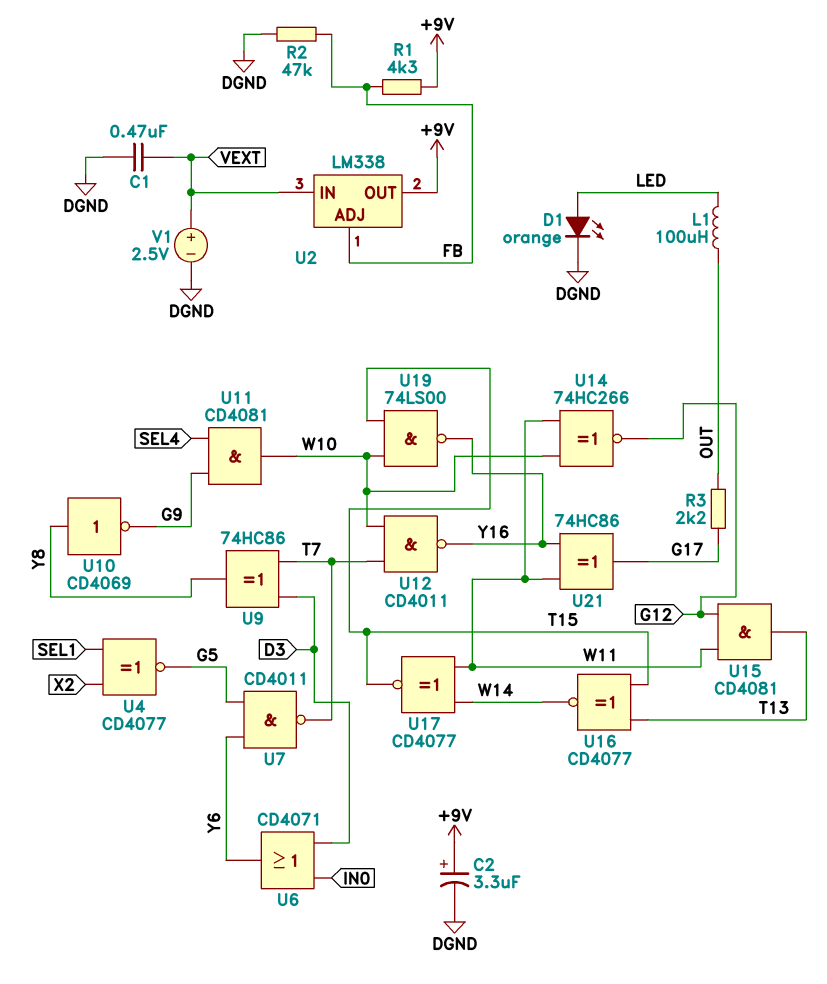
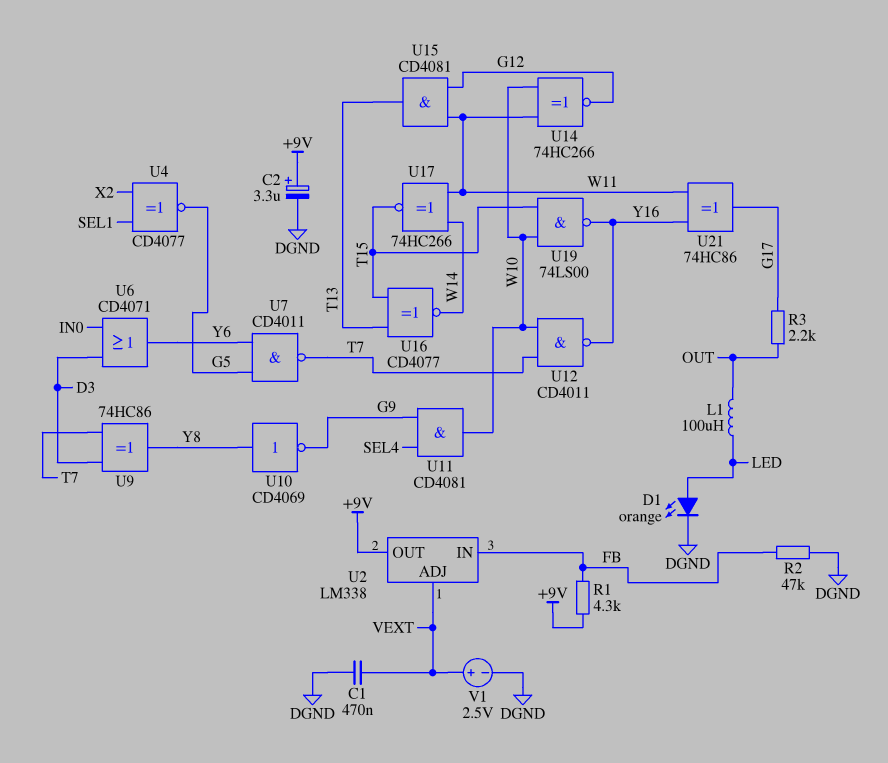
U2 pin ADJ: FB -> VEXT
U2 pin IN: VEXT -> FB
U17: XNOR CD4077 (in W11, in W14, out T15) -> XNOR 74HC266 (in W11, in W14, out T15)

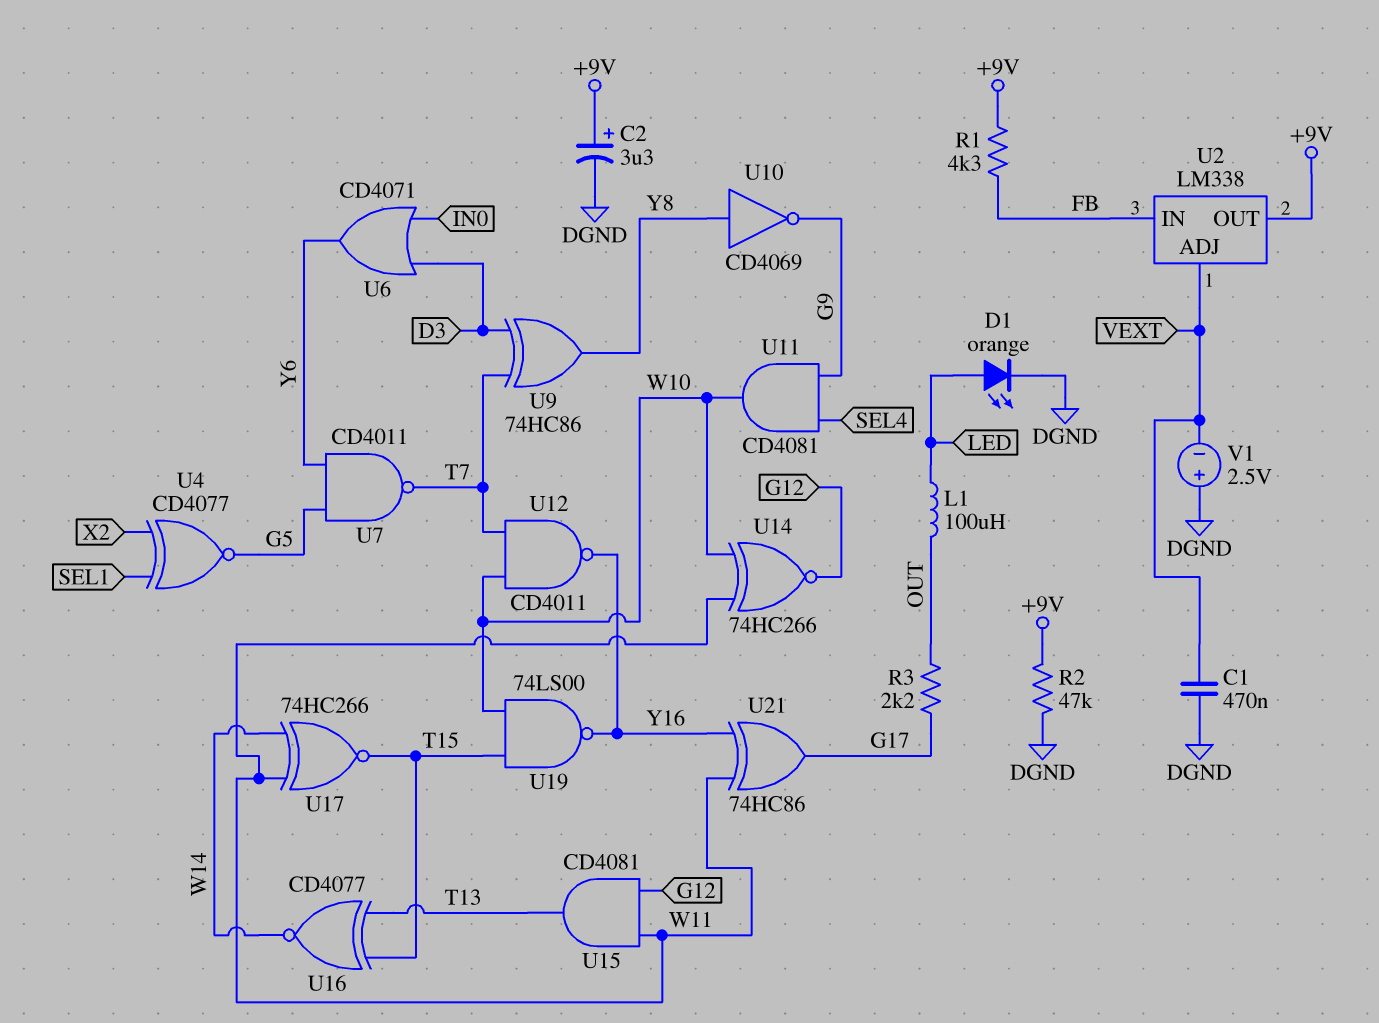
R2: 47k (DGND, FB) -> 47k (+9V, DGND)
V1: 2.5V (plus VEXT, minus DGND) -> 2.5V (plus DGND, minus VEXT)

